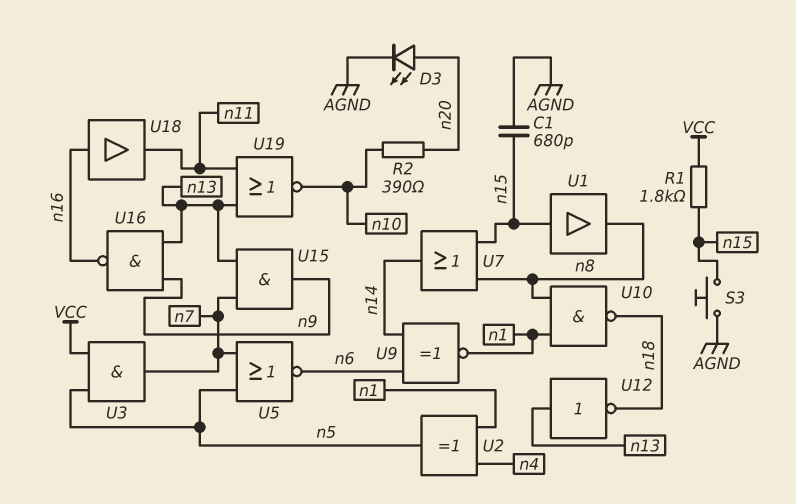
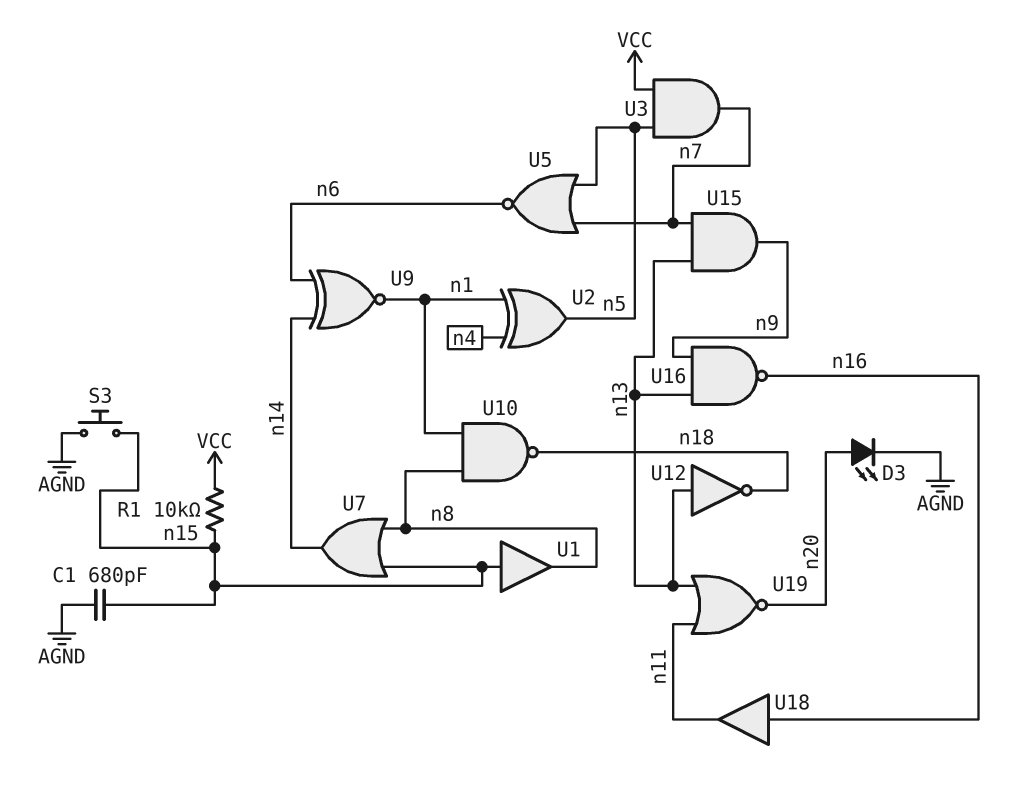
R1: 1.8k (VCC, n15) -> 10k (VCC, n15)
R2: 390 (n10, n20) -> none
U19: NOR (in n11, in n13, out n10) -> NOR (in n11, in n13, out n20)

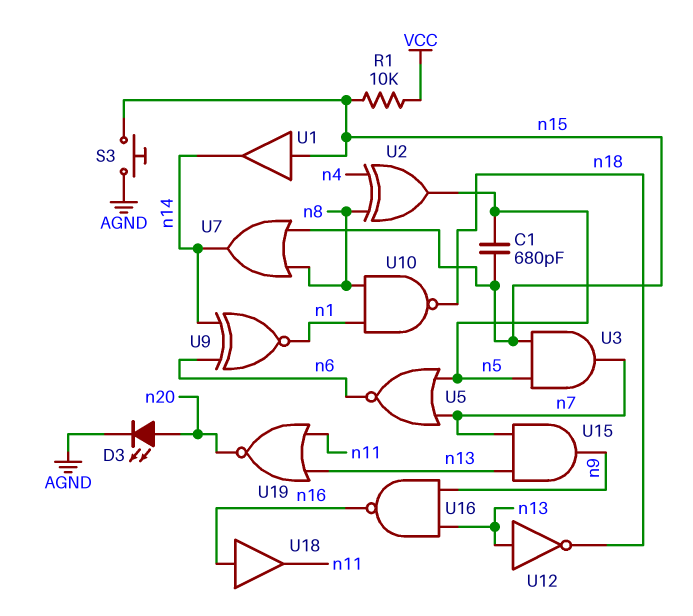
C1: 680pF (AGND, n15) -> 680pF (n5, n15)
U1: buffer (in n15, out n8) -> buffer (in n15, out n14)
U2: XOR (in n1, in n4, out n5) -> XOR (in n4, in n8, out n5)
U3: AND (in VCC, in n5, out n7) -> AND (in n5, in n15, out n7)

